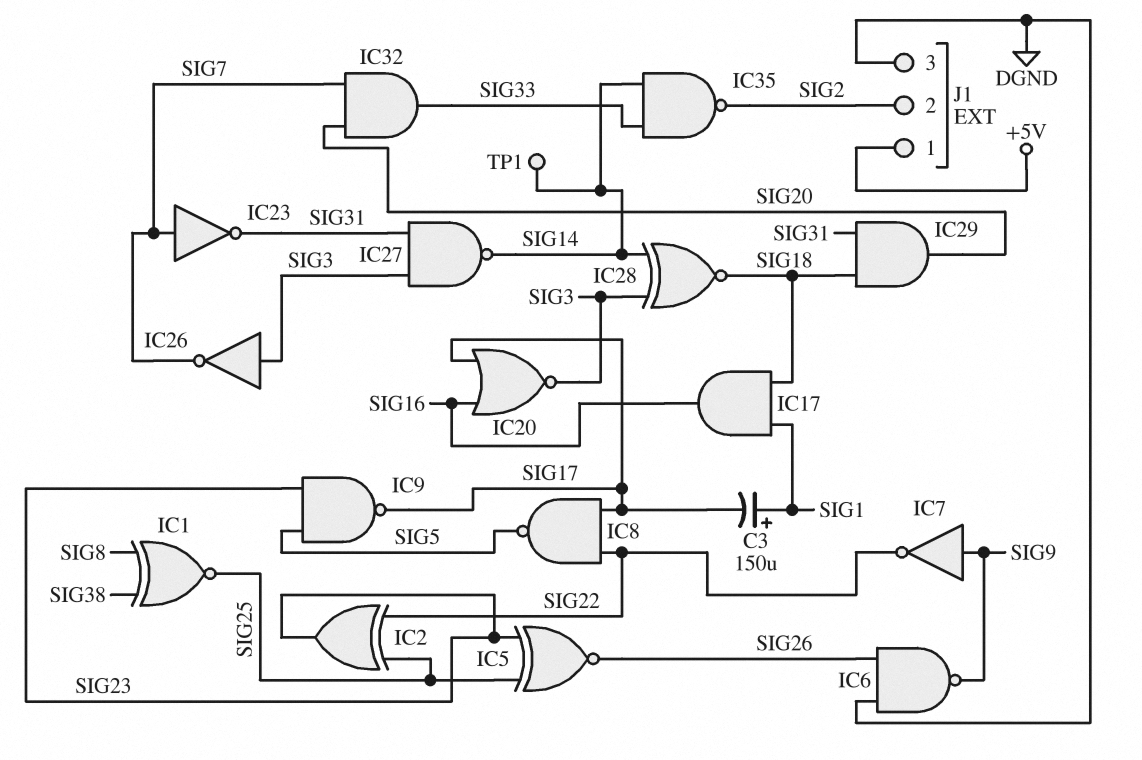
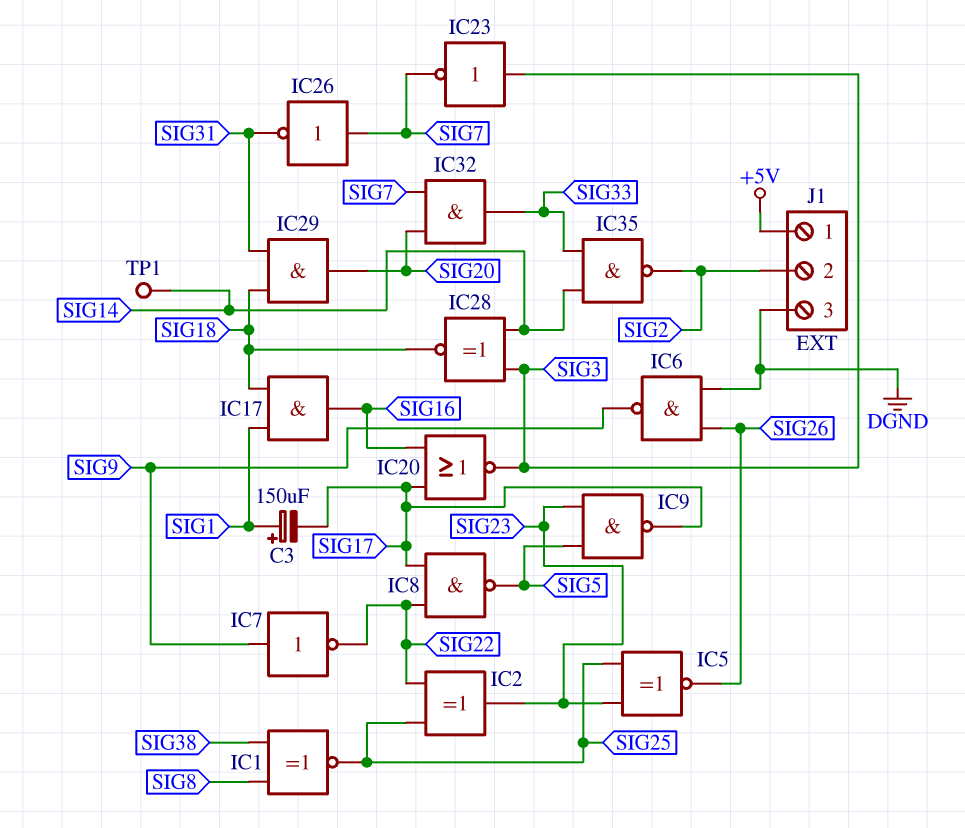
IC23: NOT (in SIG7, out SIG31) -> NOT (in SIG3, out SIG7)
IC26: NOT (in SIG3, out SIG7) -> NOT (in SIG7, out SIG31)
IC27: NAND (in SIG3, in SIG31, out SIG14) -> none

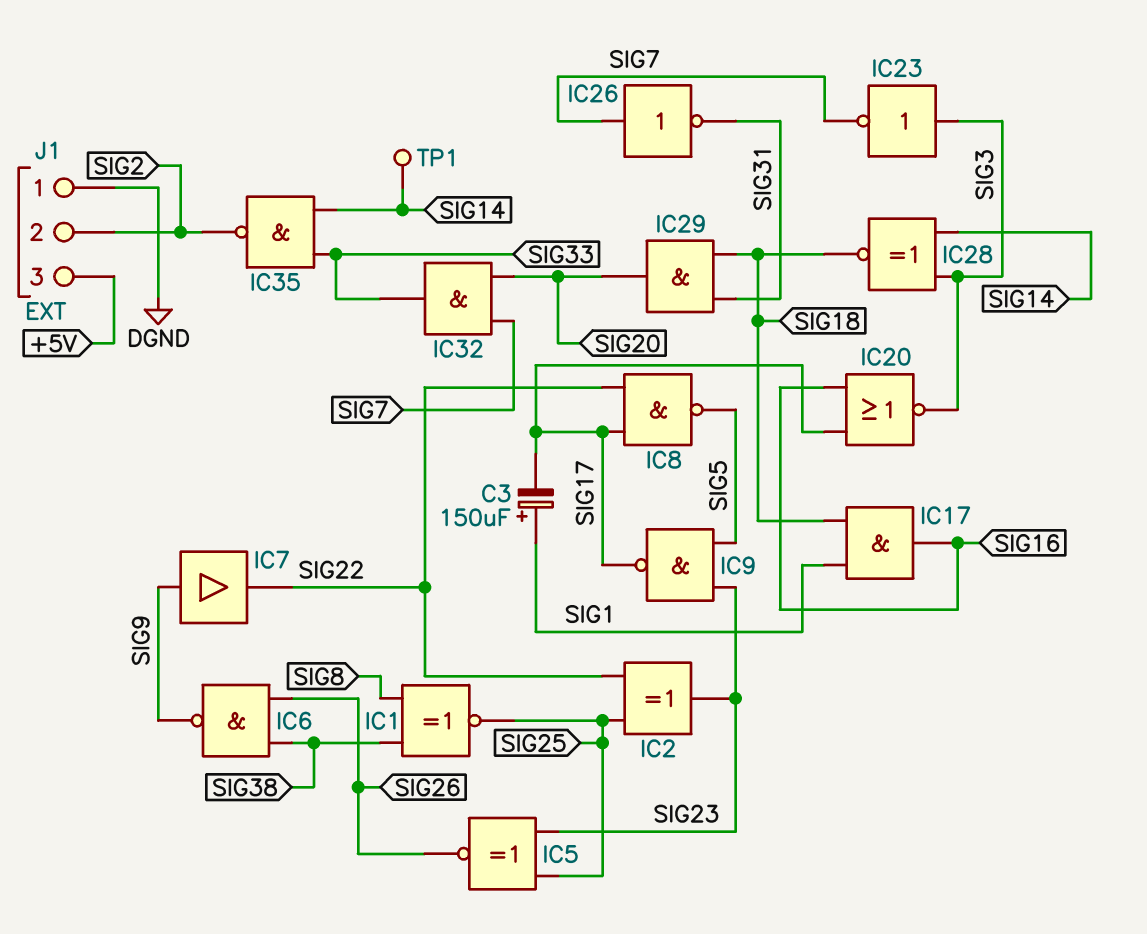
IC6: NAND (in DGND, in SIG26, out SIG9) -> NAND (in SIG26, in SIG38, out SIG9)
IC7: NOT (in SIG9, out SIG22) -> buffer (in SIG9, out SIG22)
J1 pin 1: +5V -> DGND
J1 pin 3: DGND -> +5V

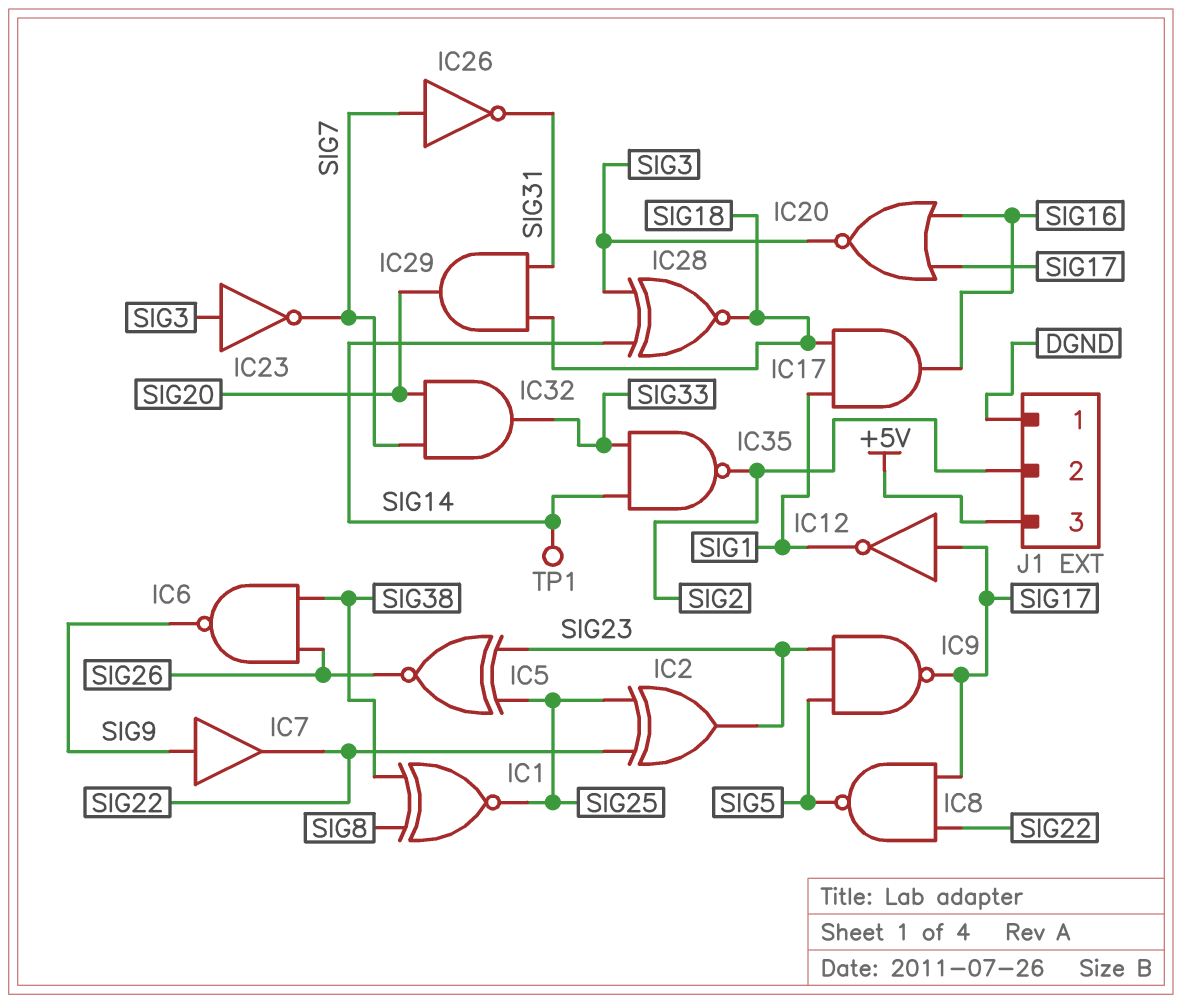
C3: 150uF (plus SIG1, minus SIG17) -> none
IC12: none -> NOT (in SIG17, out SIG1)

